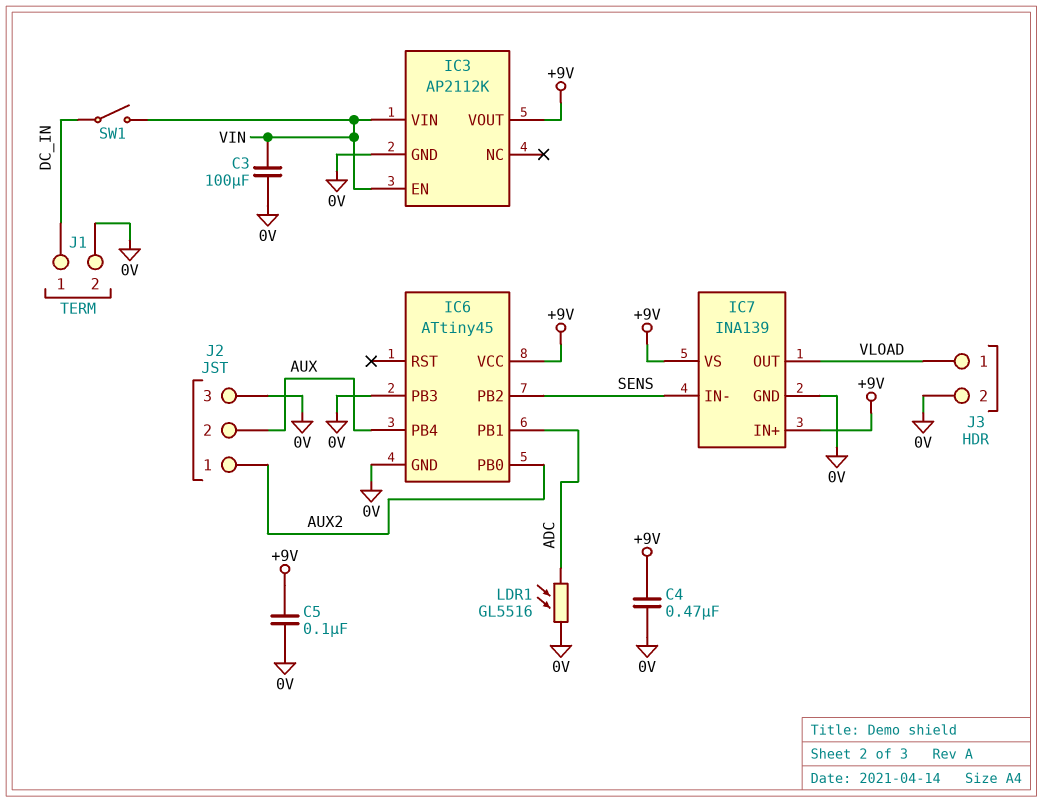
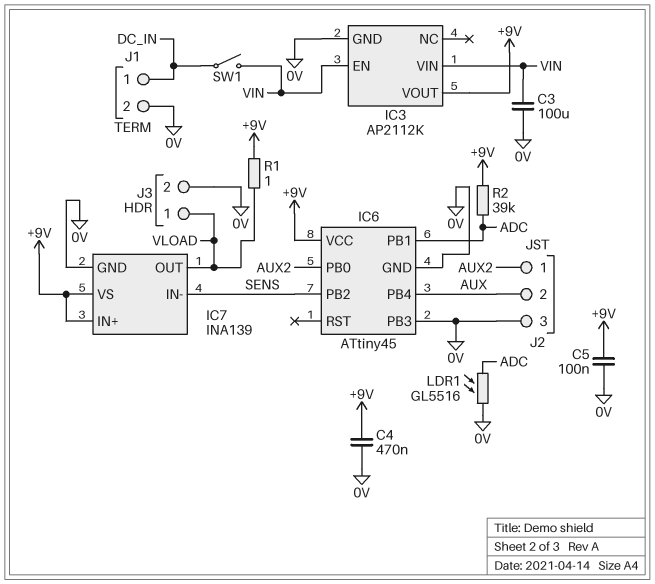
R1: none -> 1 (+9V, VLOAD)
R2: none -> 39k (+9V, ADC)

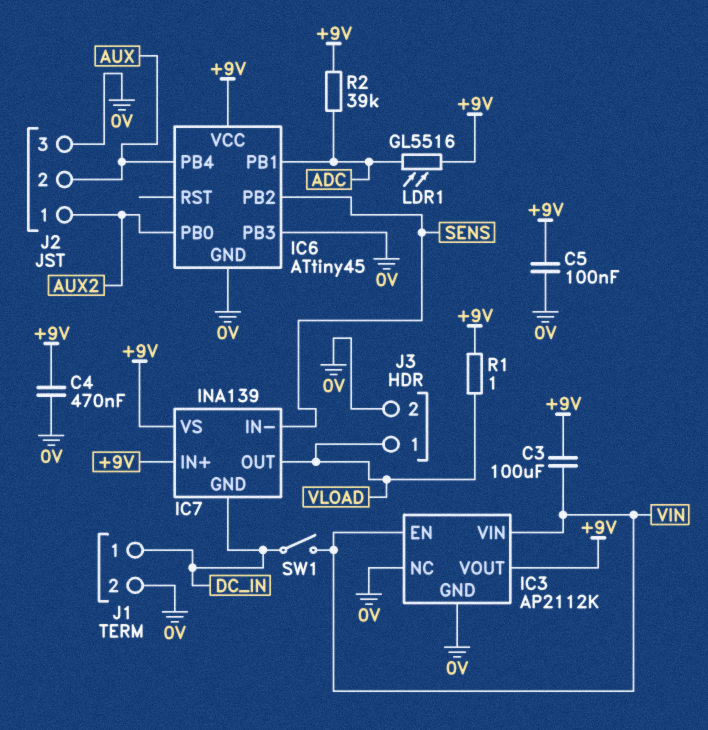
C3: 100uF (0V, VIN) -> 100uF (+9V, VIN)
IC3 pin NC: none -> 0V
IC7 pin GND: 0V -> DC_IN
LDR1: GL5516 (0V, ADC) -> GL5516 (+9V, ADC)

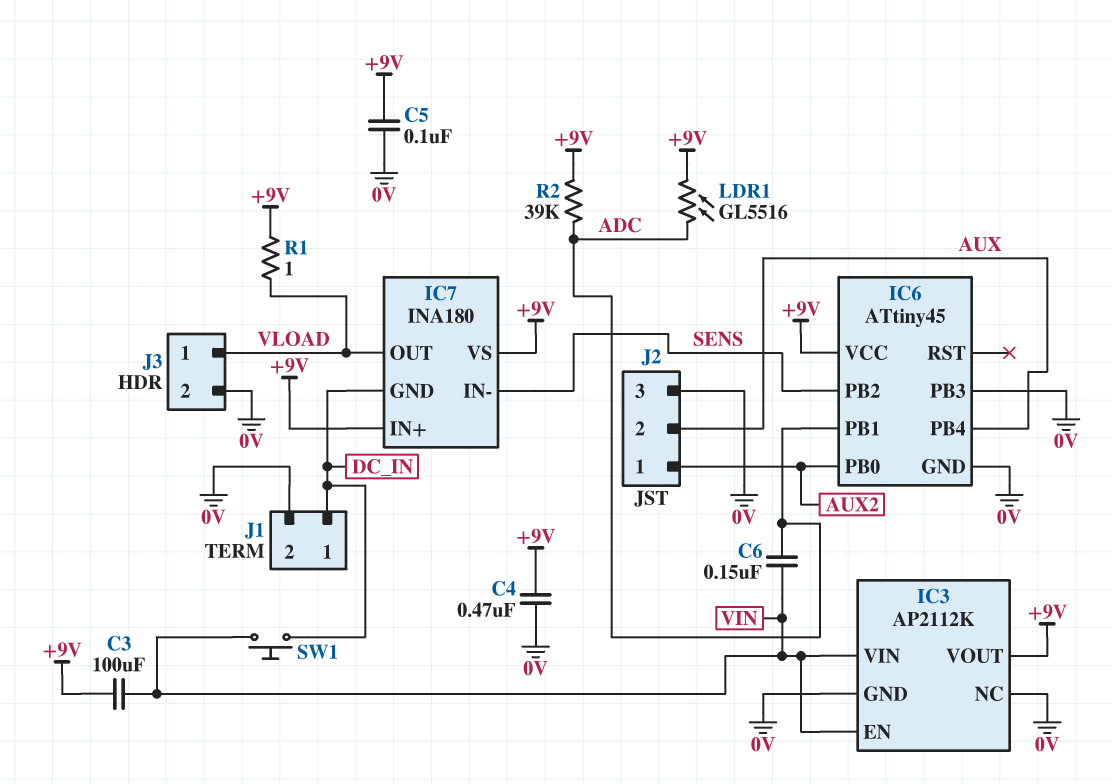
C6: none -> 150nF (ADC, VIN)
IC7: INA139 -> INA180
SW1: switch (DC_IN, VIN) -> button (DC_IN, VIN)

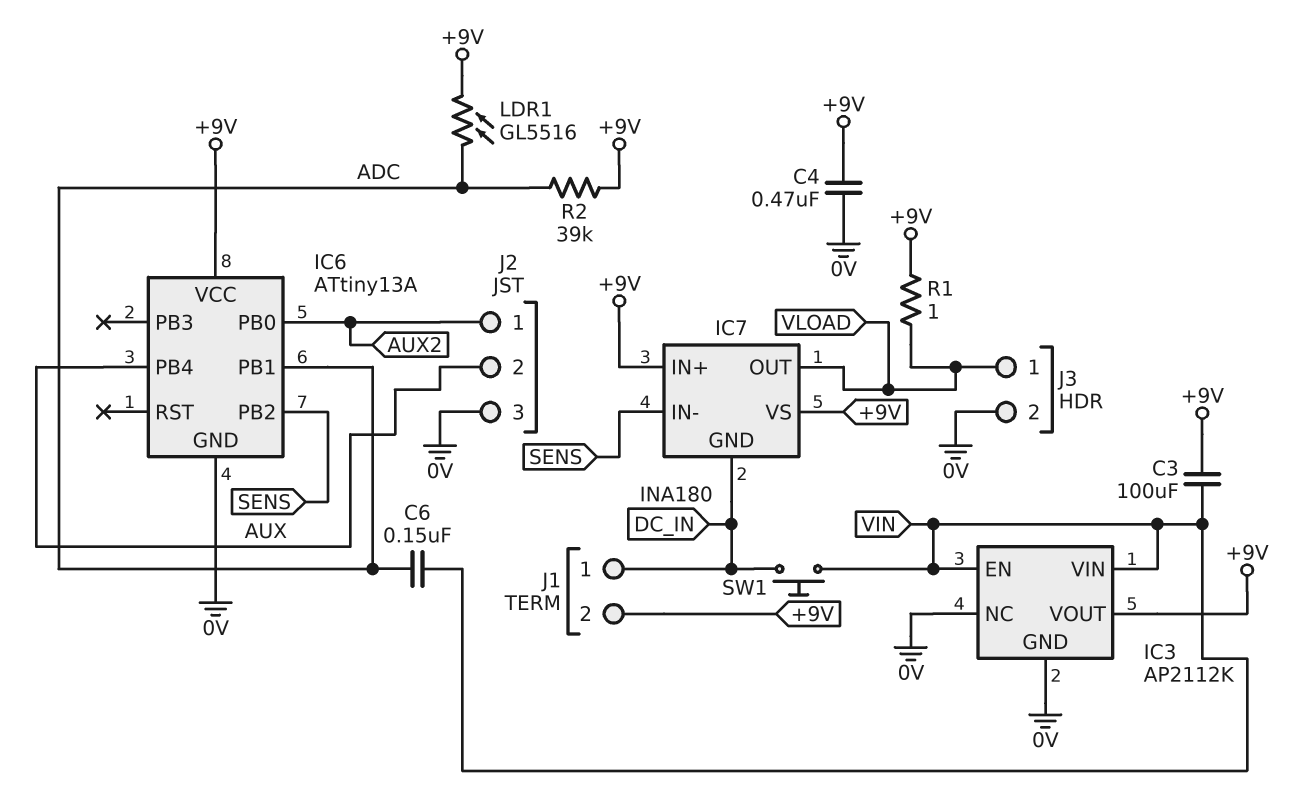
C5: 100nF (+9V, 0V) -> none
IC6: ATtiny45 -> ATtiny13A
IC6 pin PB3: 0V -> none
J1 pin 2: 0V -> +9V

